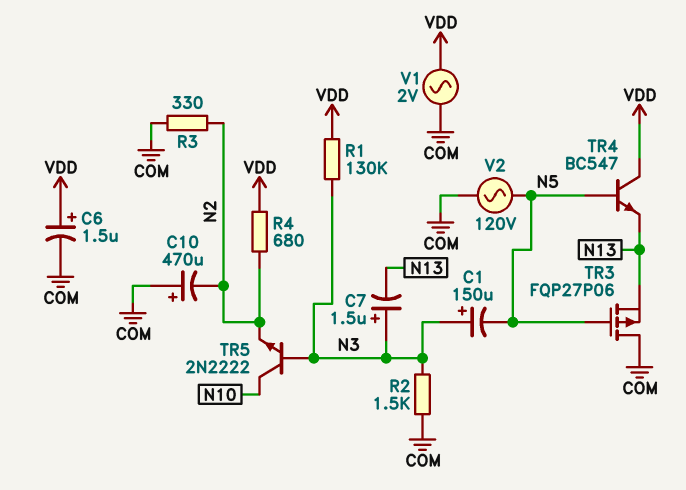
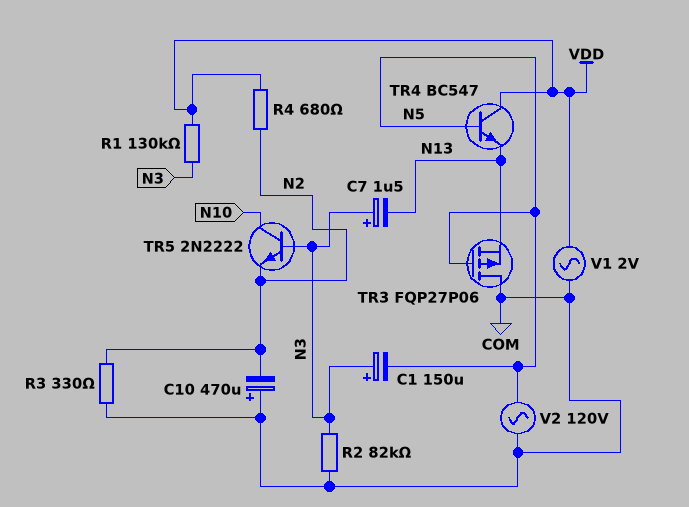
C6: 1.5uF (plus VDD, minus COM) -> none
R2: 1.5k (COM, N3) -> 82k (COM, N3)

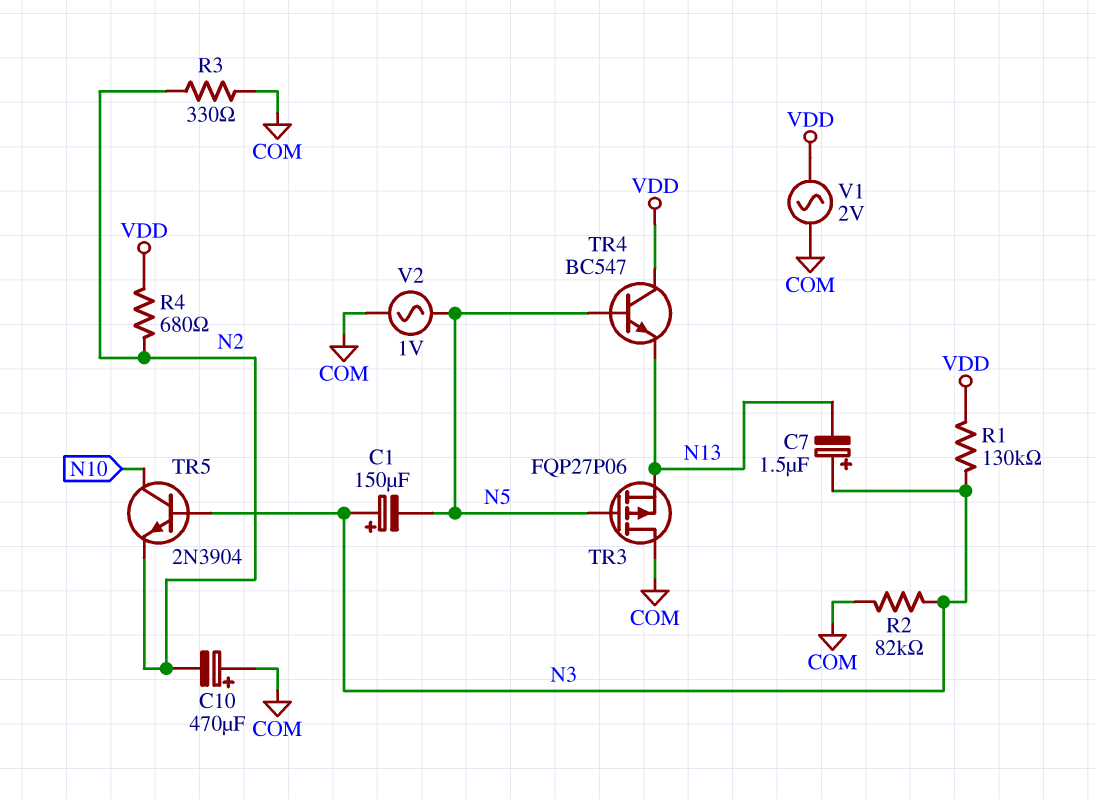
TR5: NPN 2N2222 (B N3, C N10, E N2) -> NPN 2N3904 (B N3, C N10, E N2)
V2: AC 120V (COM, N5) -> AC 1V (COM, N5)

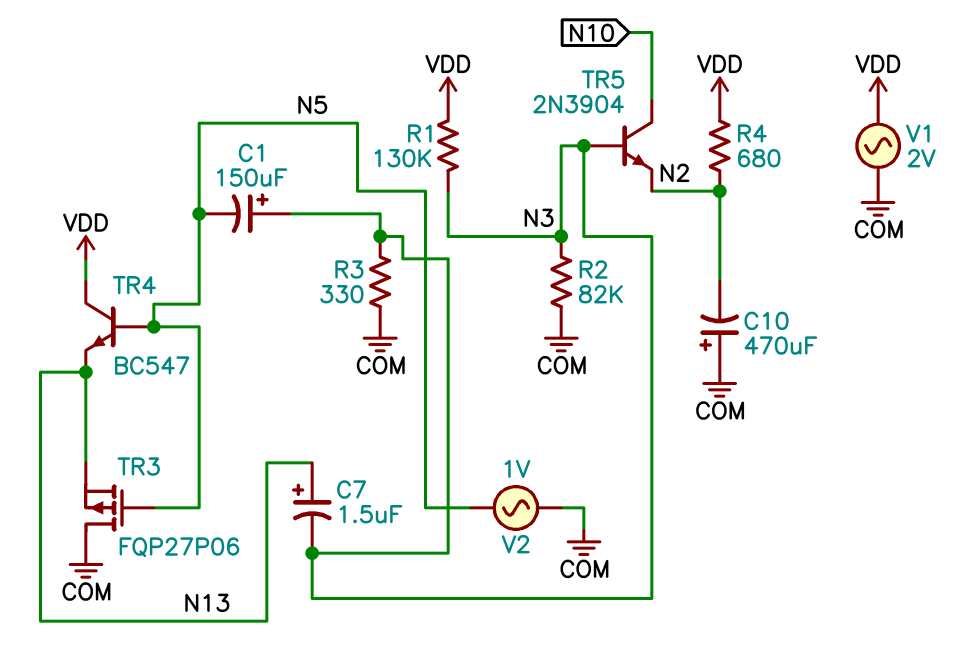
C7: 1.5uF (plus N3, minus N13) -> 1.5uF (plus N13, minus N3)
R3: 330 (COM, N2) -> 330 (COM, N3)

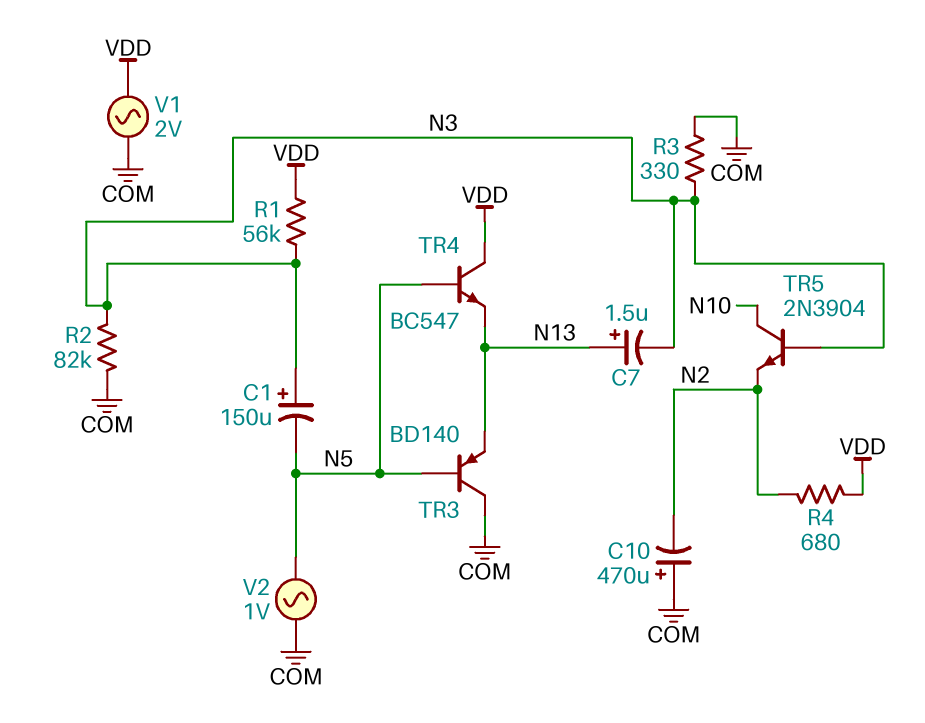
R1: 130k (N3, VDD) -> 56k (N3, VDD)
TR3: PMOS FQP27P06 (G N5, D COM, S N13) -> PNP BD140 (B N5, C COM, E N13)

